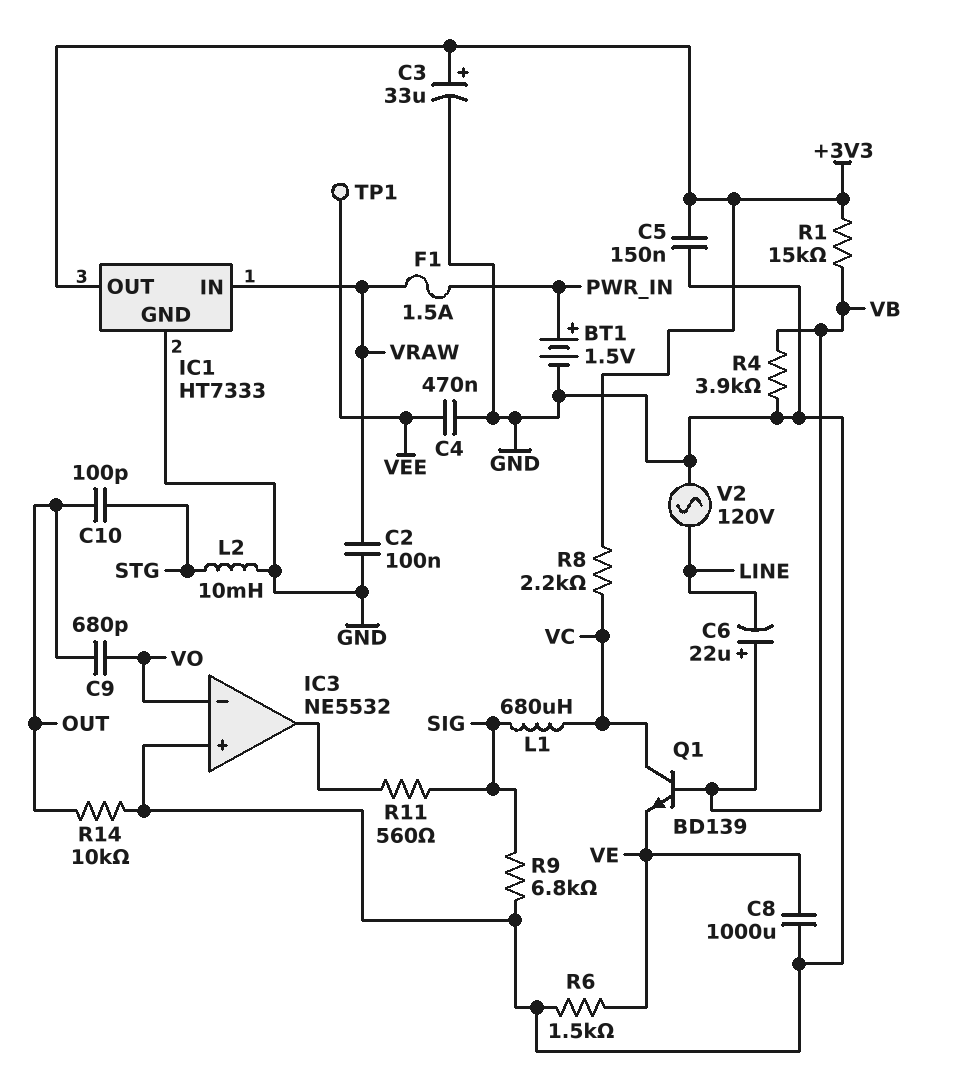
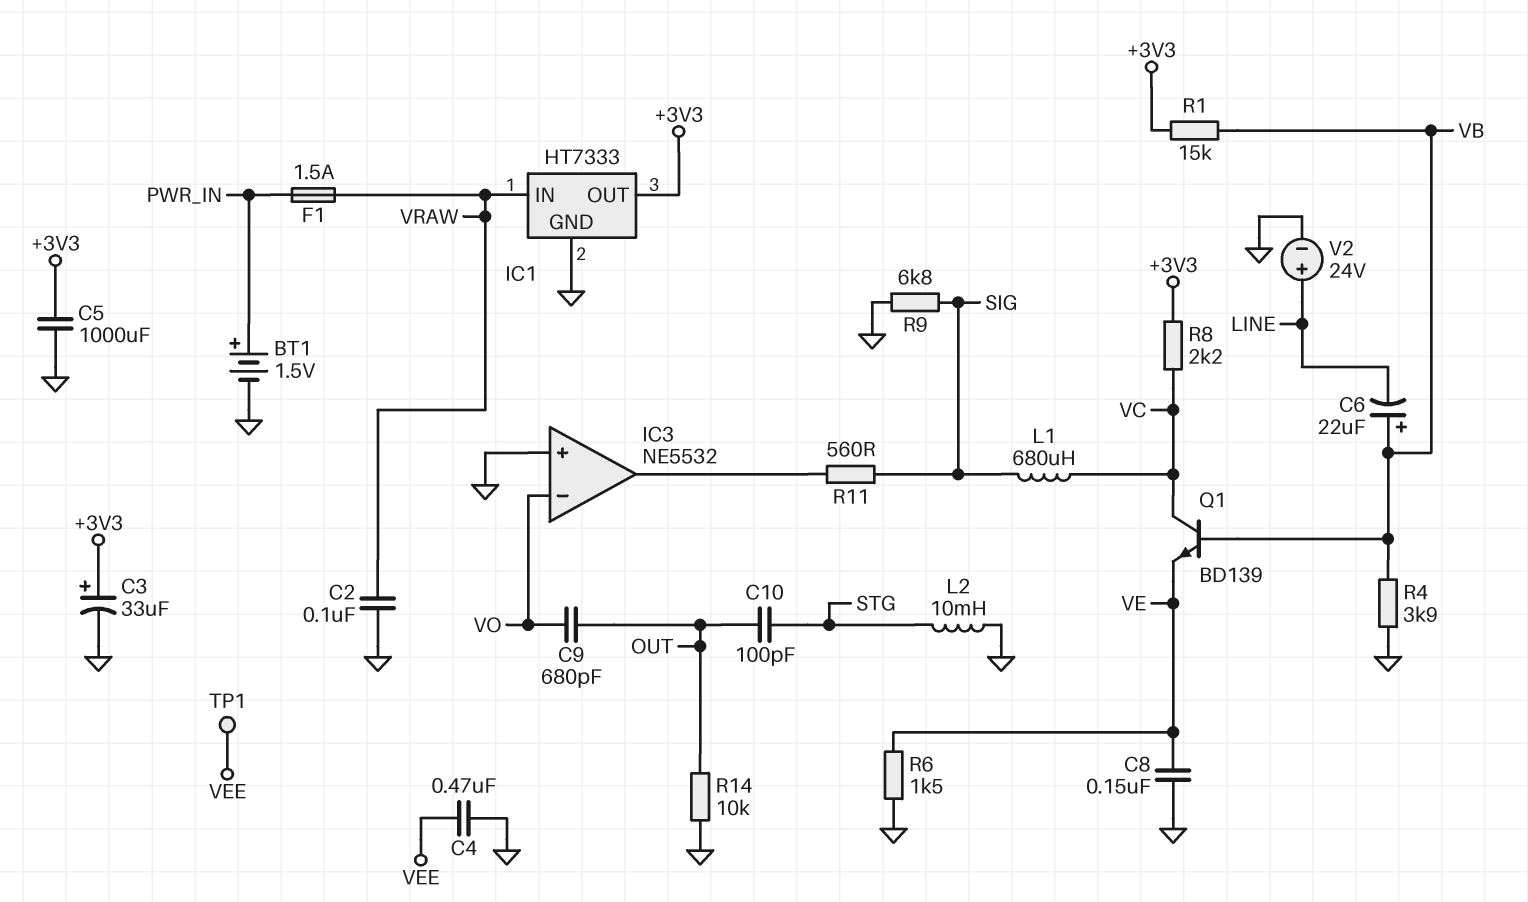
C5: 150nF (+3V3, GND) -> 1000uF (+3V3, GND)
C8: 1000uF (GND, VE) -> 150nF (GND, VE)
V2: AC 120V (GND, LINE) -> 24V (plus LINE, minus GND)

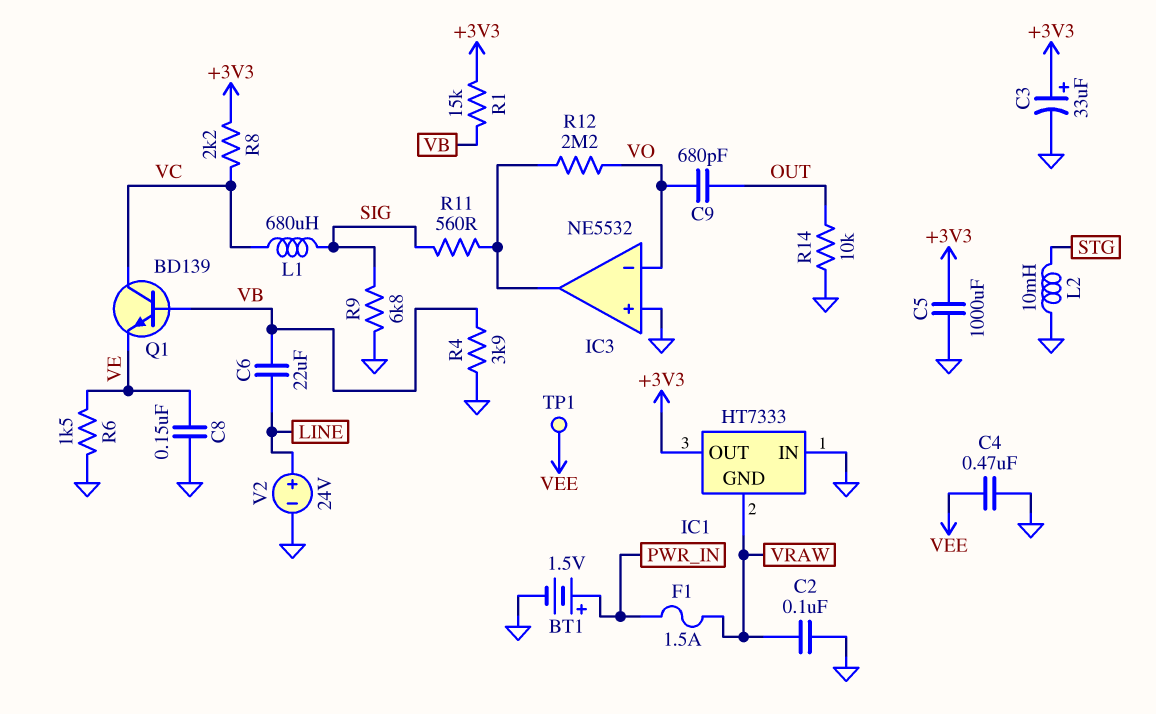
C6: 22uF (plus VB, minus LINE) -> 22uF (LINE, VB)
C10: 100pF (OUT, STG) -> none
IC1 pin GND: GND -> VRAW
IC1 pin IN: VRAW -> GND
R12: none -> 2.2M (IC3/out, VO)

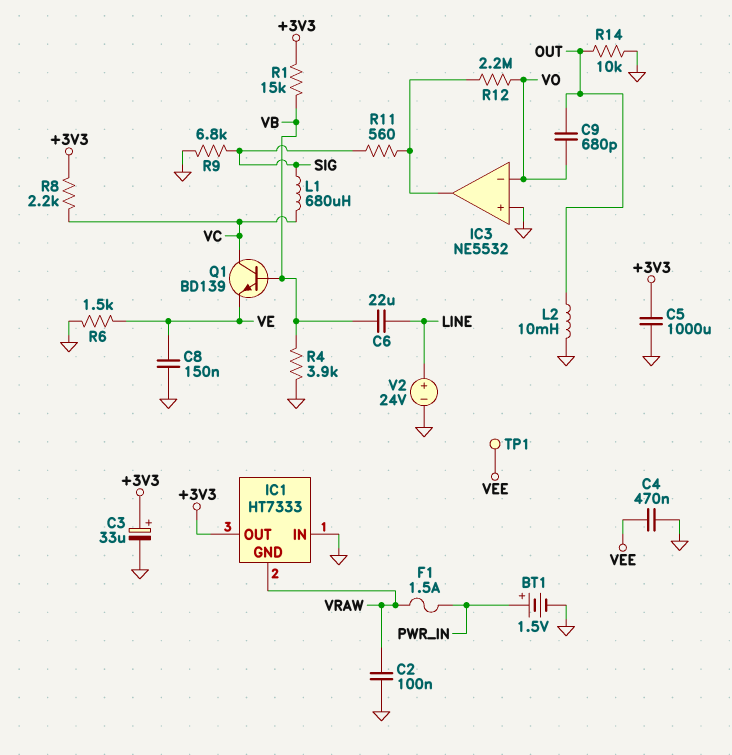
L2: 10mH (GND, STG) -> 10mH (GND, OUT)

